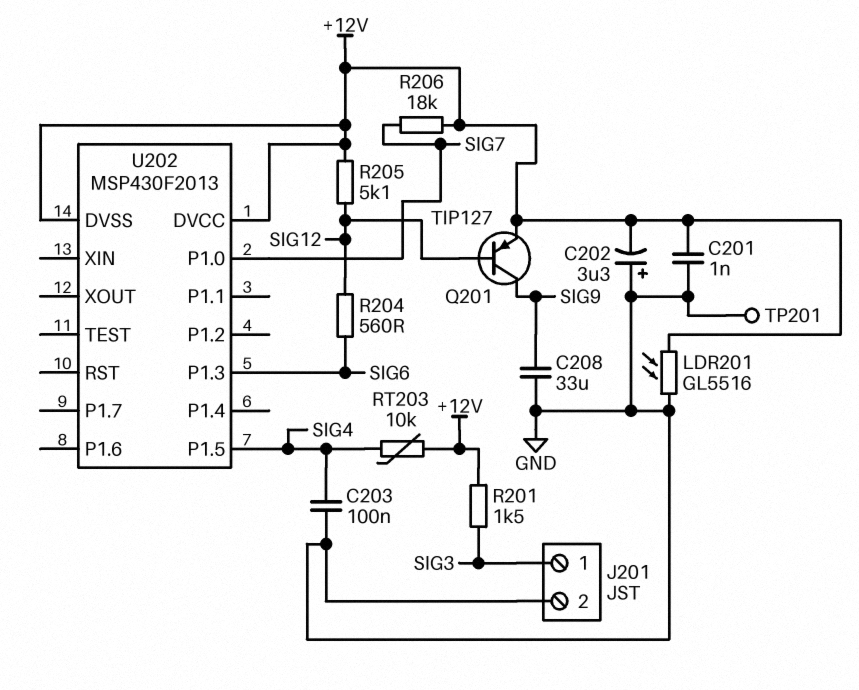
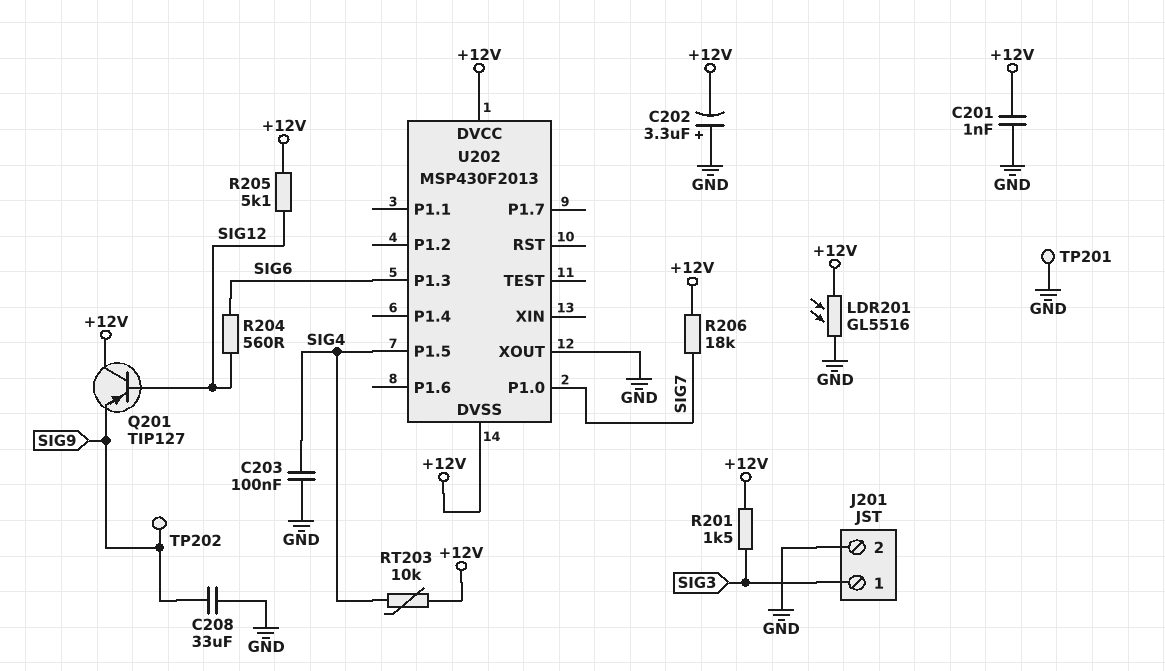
Q201: PNP TIP127 (B SIG12, C SIG9, E +12V) -> PNP TIP127 (B SIG12, C +12V, E SIG9)
TP202: none -> test point (SIG9)
U202 pin XOUT: none -> GND

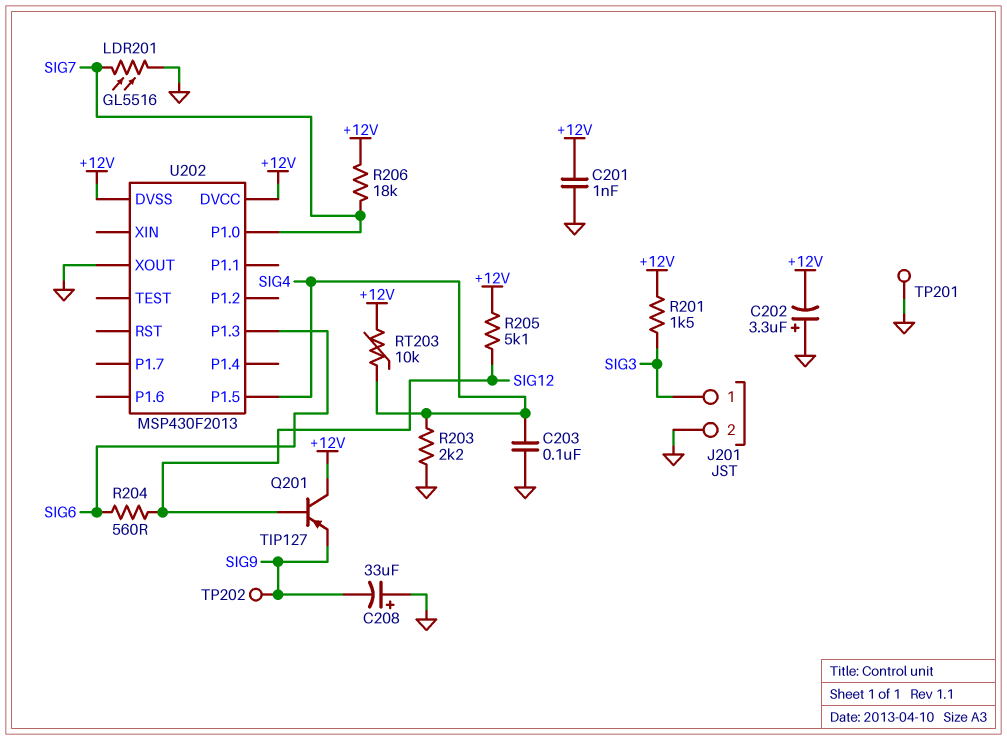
C208: 33uF (GND, SIG9) -> 33uF (plus GND, minus SIG9)
LDR201: GL5516 (+12V, GND) -> GL5516 (GND, SIG7)
R203: none -> 2.2k (GND, SIG4)

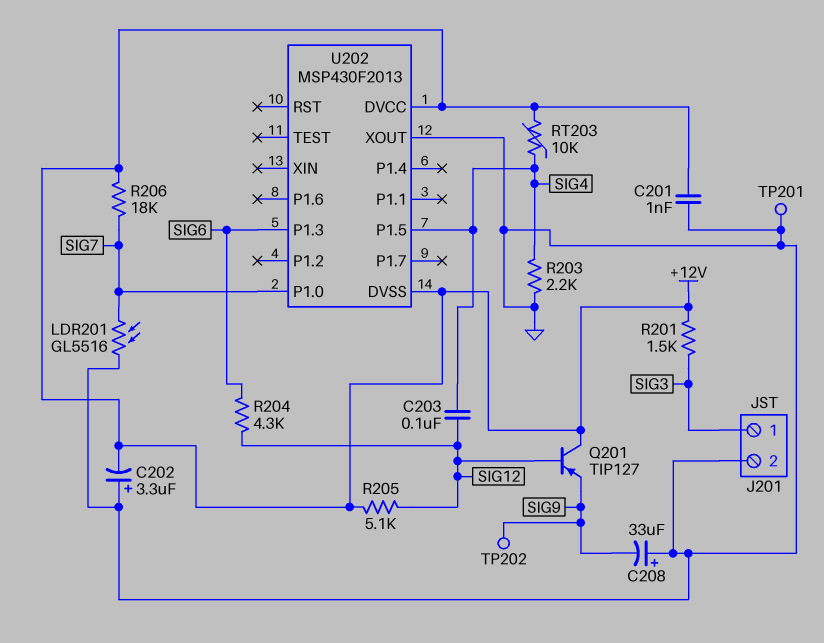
C203: 100nF (GND, SIG4) -> 100nF (SIG4, SIG12)
R204: 560 (SIG6, SIG12) -> 4.3k (SIG6, SIG12)

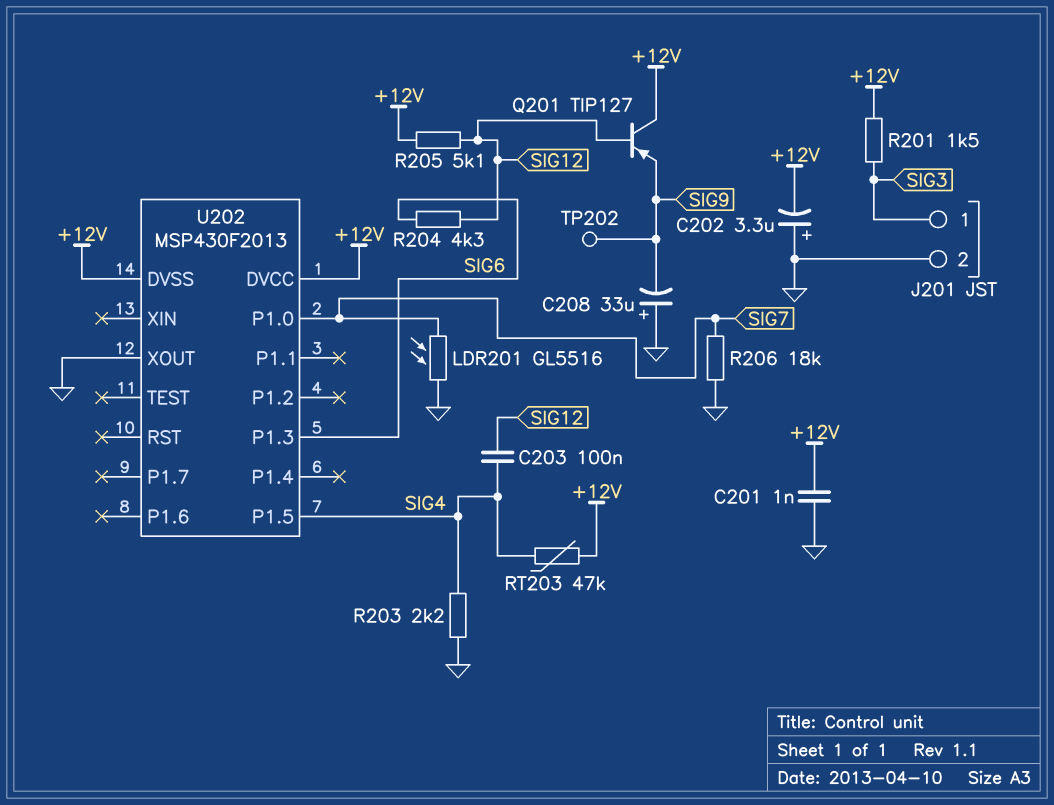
R206: 18k (+12V, SIG7) -> 18k (GND, SIG7)
RT203: 10k (+12V, SIG4) -> 47k (+12V, SIG4)
TP201: test point (GND) -> none

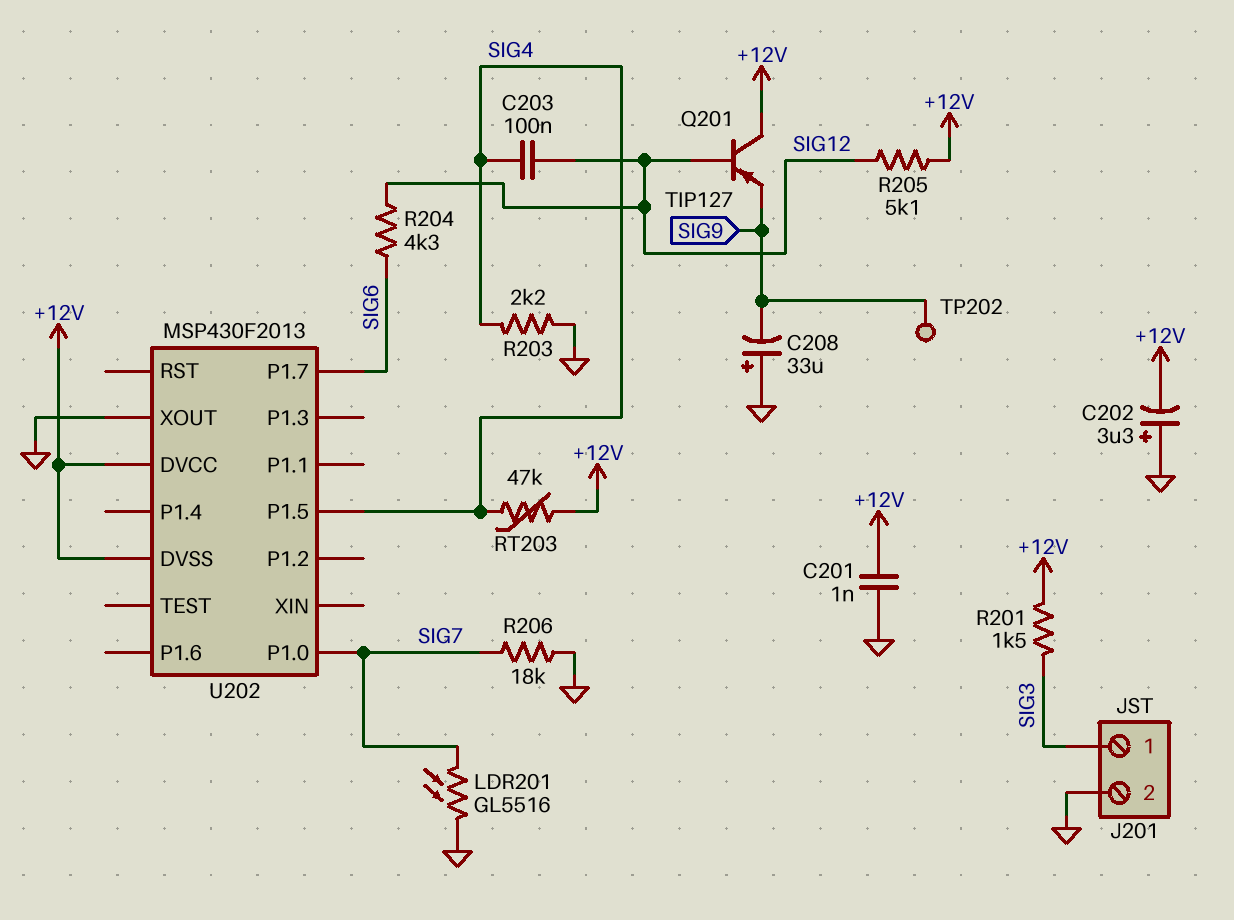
U202 pin P1.3: SIG6 -> none
U202 pin P1.7: none -> SIG6

